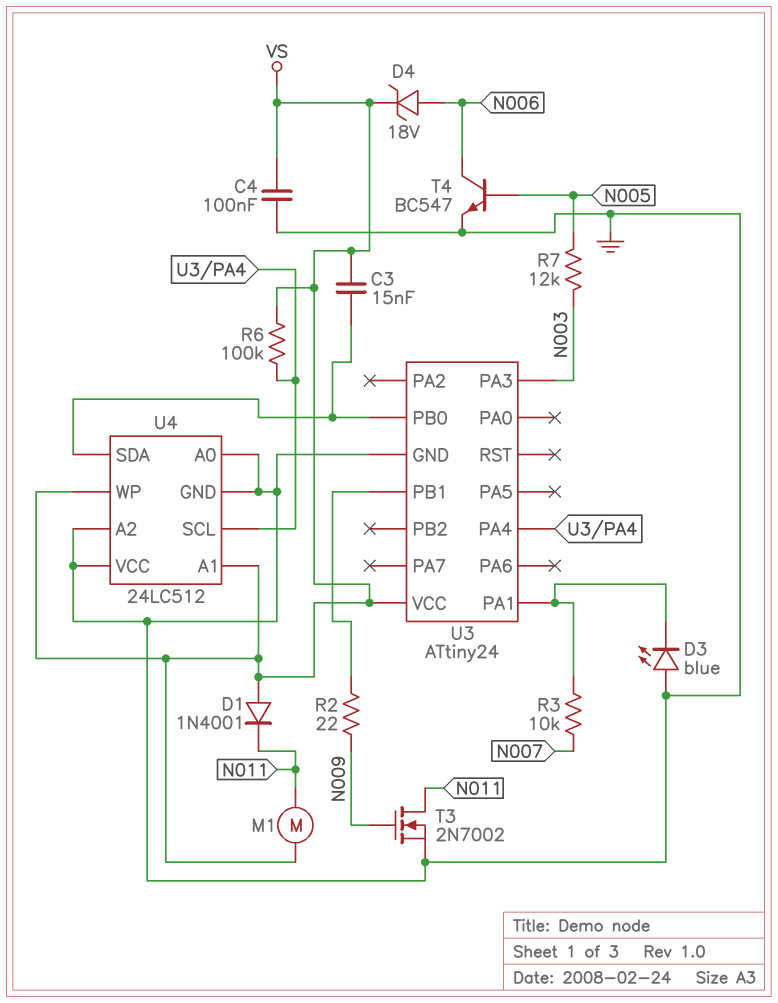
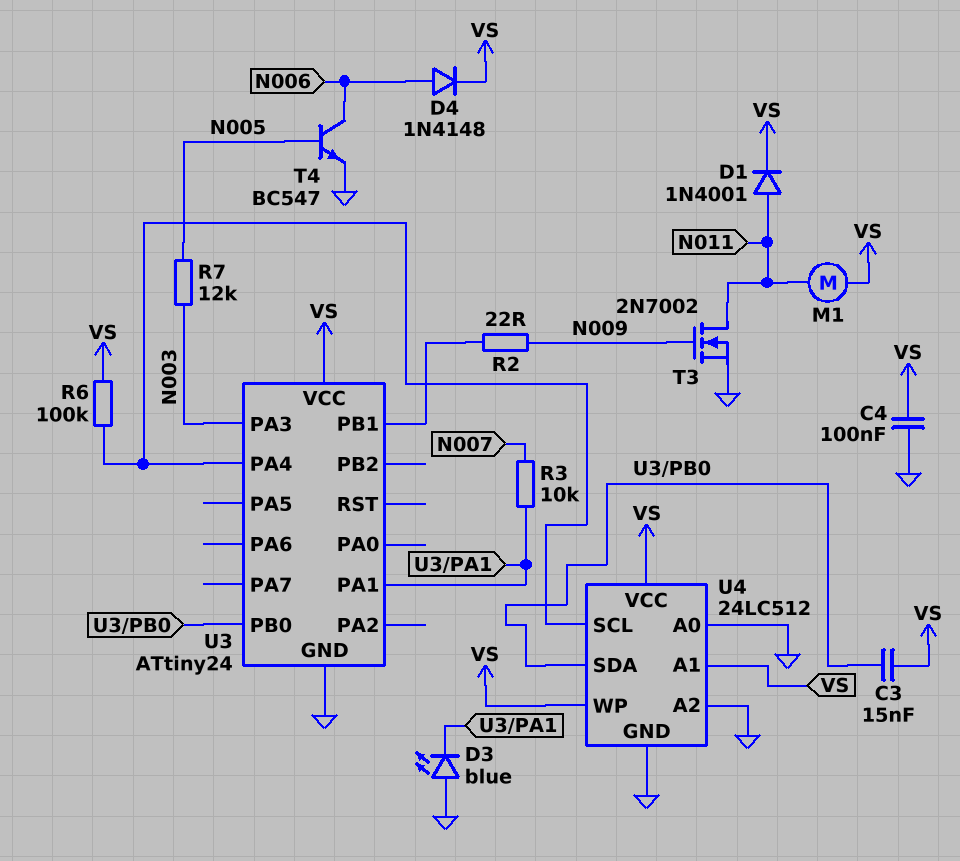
D1: diode 1N4001 (A VS, K N011) -> diode 1N4001 (A N011, K VS)
D4: zener 18V (A N006, K VS) -> diode 1N4148 (A N006, K VS)
U4 pin VCC: GND -> VS

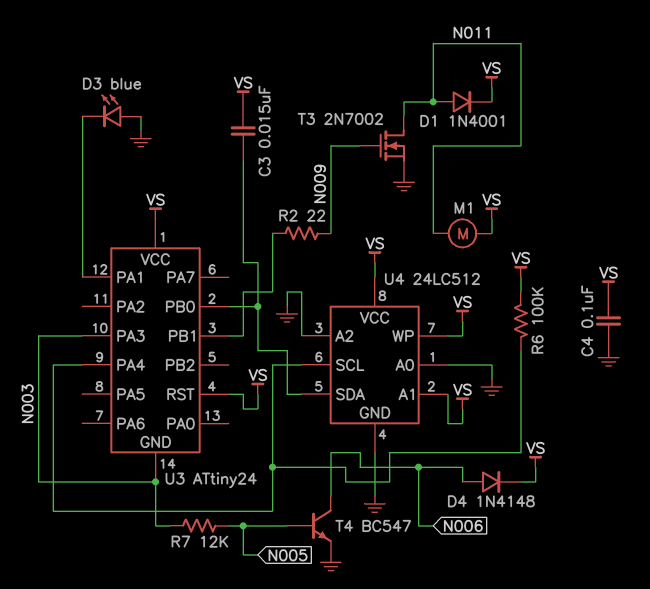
R3: 10k (N007, U3/PA1) -> none
U3 pin GND: GND -> N003
U3 pin RST: none -> VS

